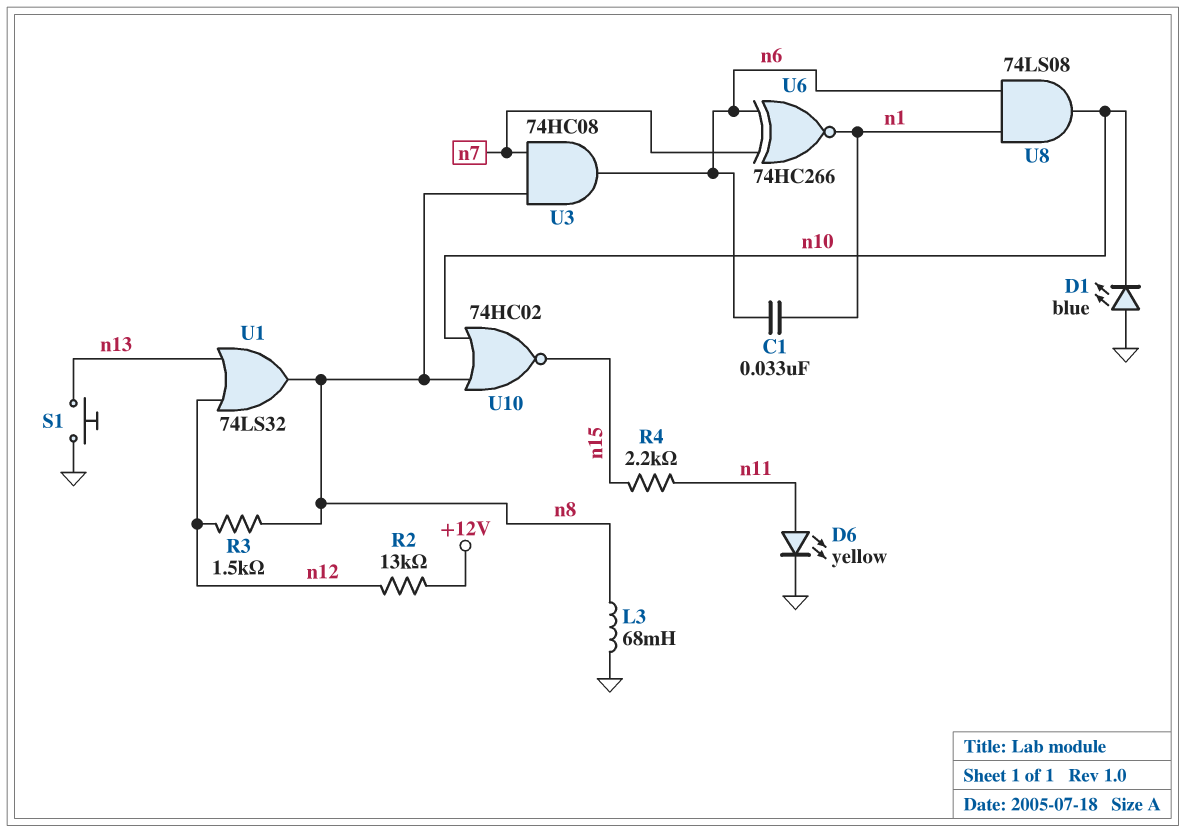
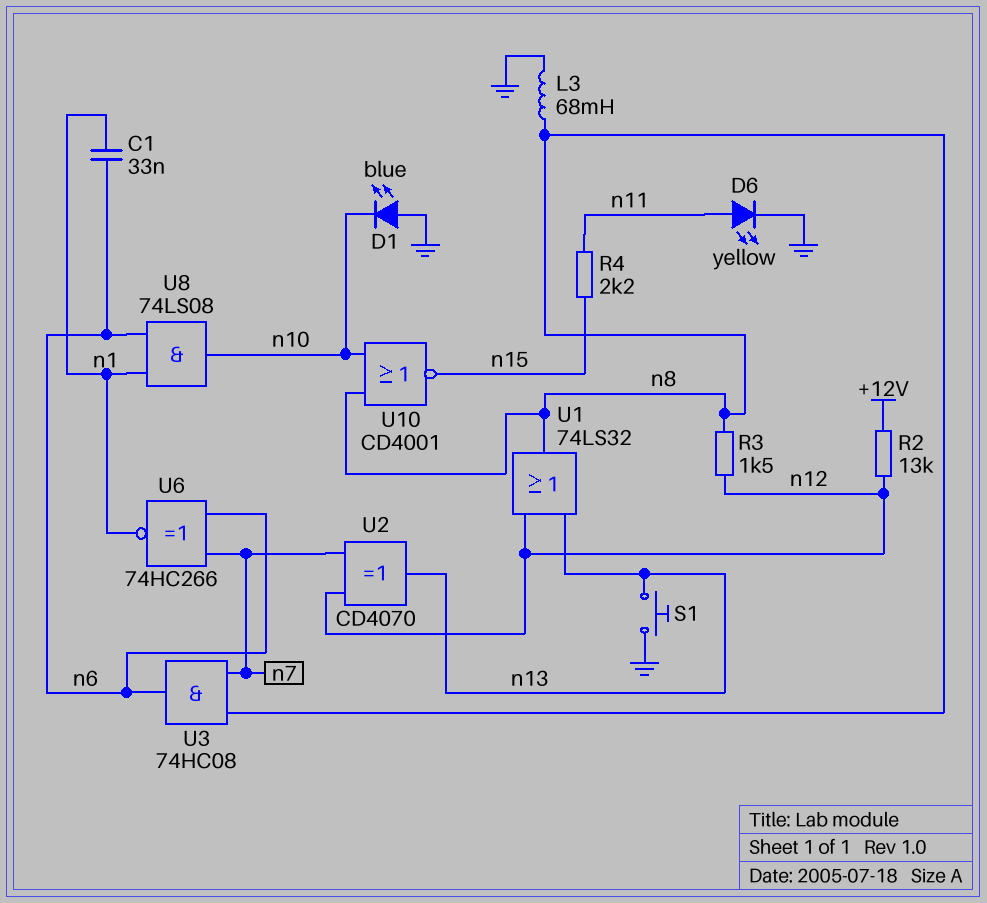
U2: none -> XOR CD4070 (in n7, in n12, out n13)
U10: NOR 74HC02 (in n8, in n10, out n15) -> NOR CD4001 (in n8, in n10, out n15)

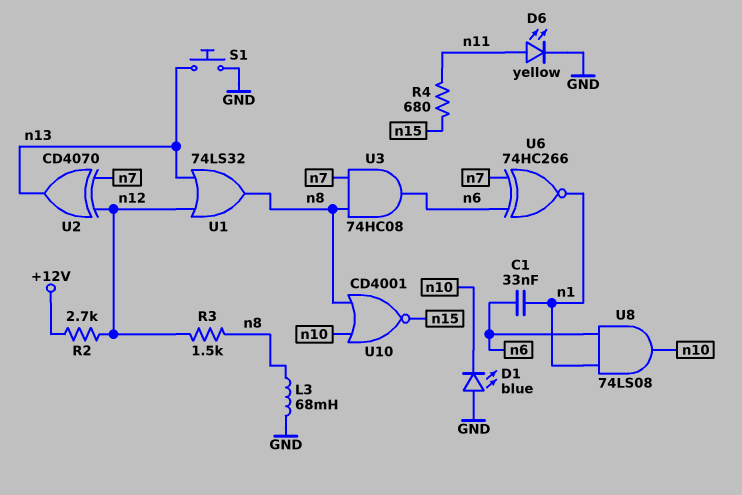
R2: 13k (+12V, n12) -> 2.7k (+12V, n12)
R4: 2.2k (n11, n15) -> 680 (n11, n15)

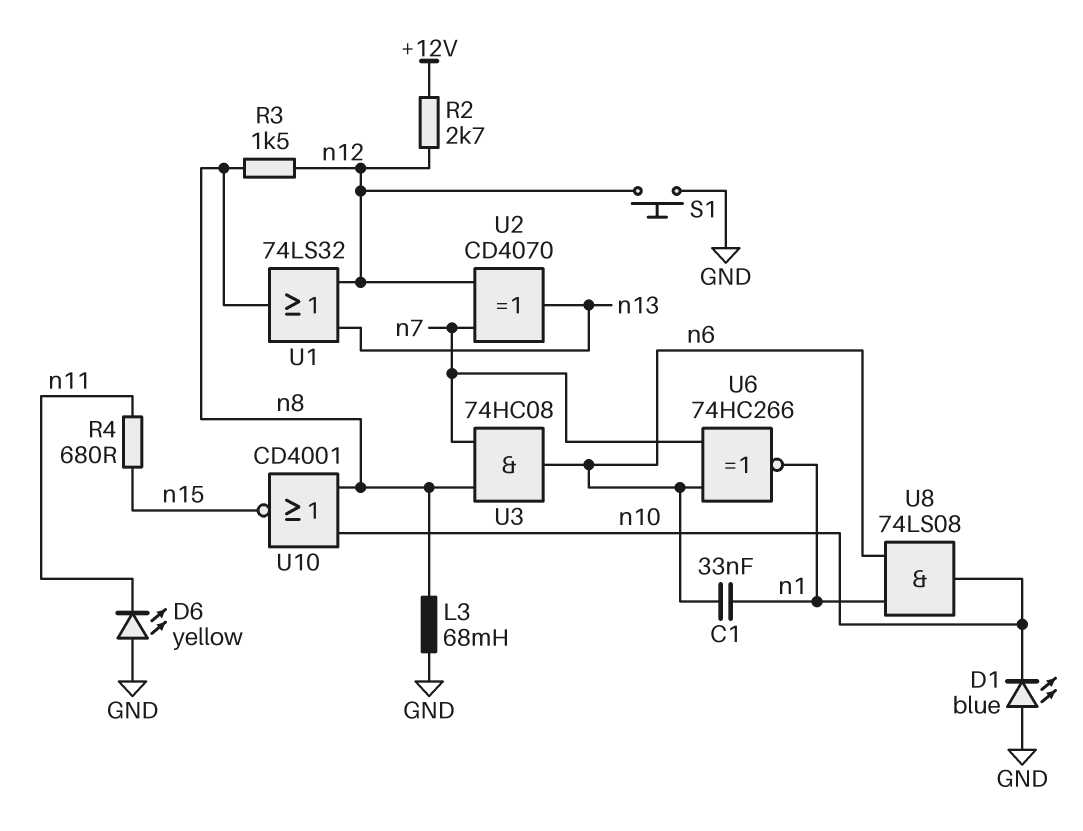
D6: LED yellow (A n11, K GND) -> LED yellow (A GND, K n11)
S1: button (GND, n13) -> button (GND, n12)

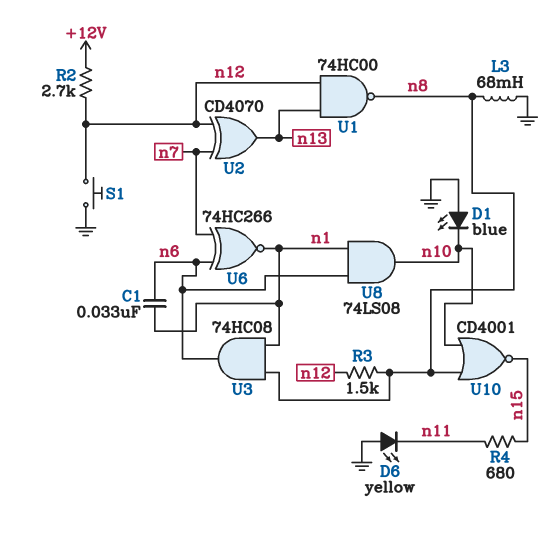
U1: OR 74LS32 (in n12, in n13, out n8) -> NAND 74HC00 (in n12, in n13, out n8)
U3: AND 74HC08 (in n7, in n8, out n6) -> AND 74HC08 (in n1, in n8, out n6)

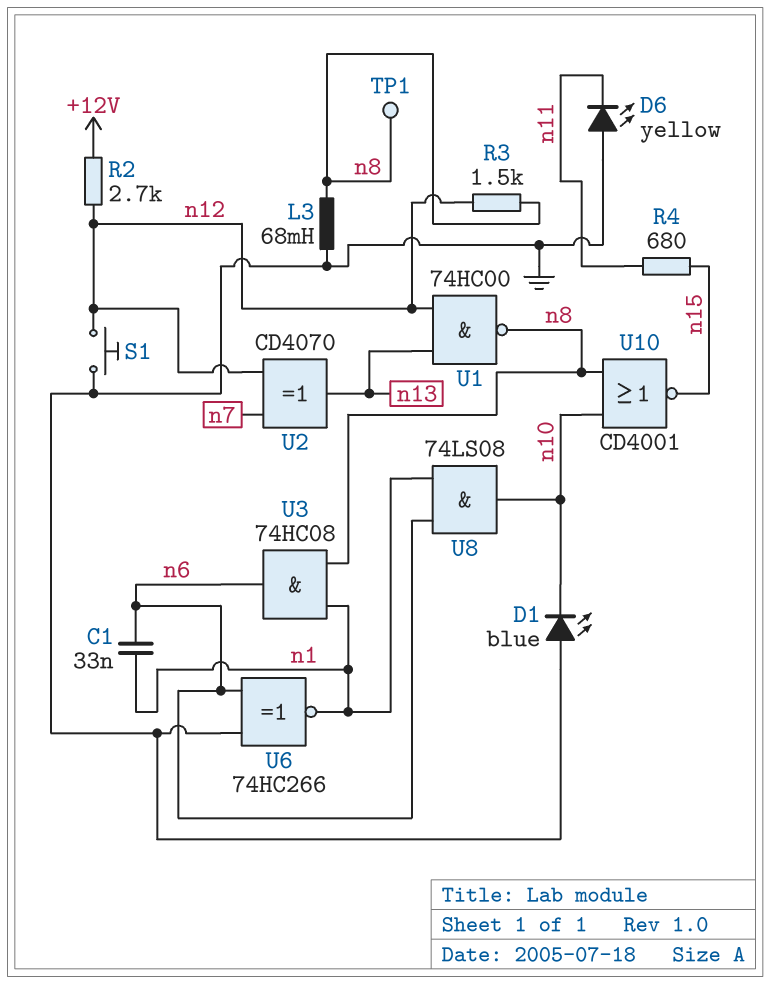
TP1: none -> test point (n8)
U6: XNOR 74HC266 (in n6, in n7, out n1) -> XNOR 74HC266 (in GND, in n6, out n1)

